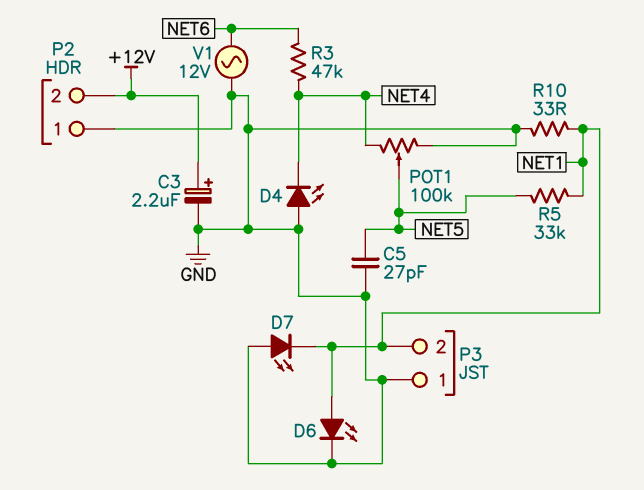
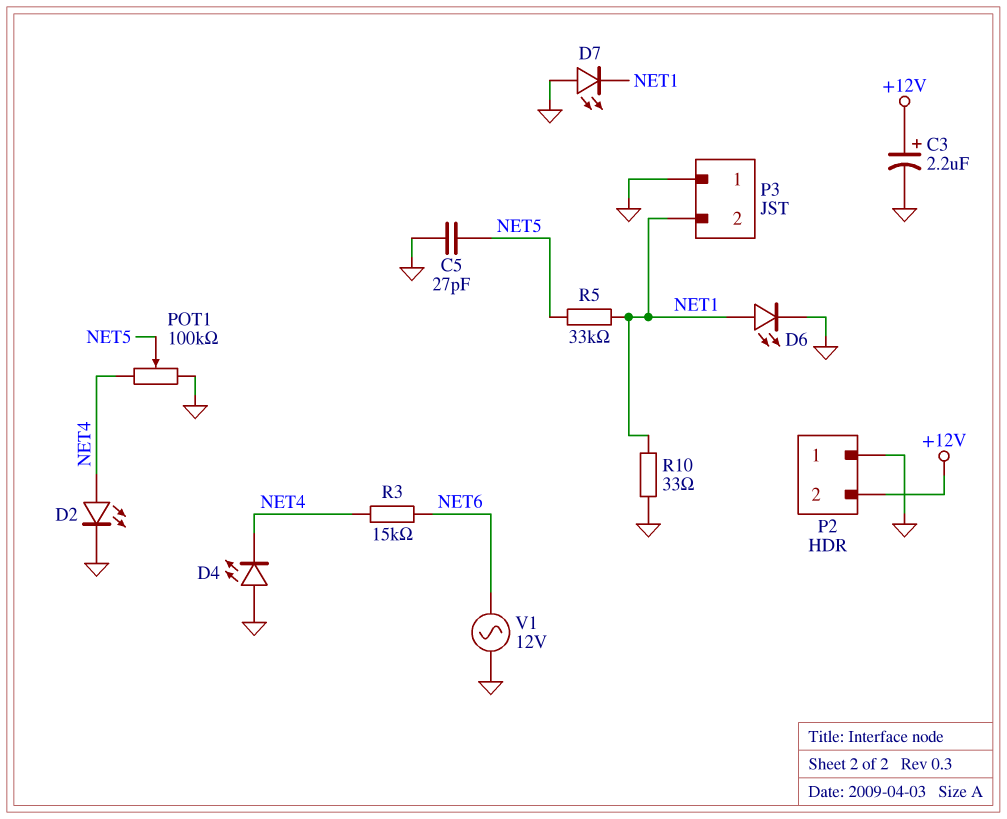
D2: none -> LED (A NET4, K GND)
R3: 47k (NET4, NET6) -> 15k (NET4, NET6)

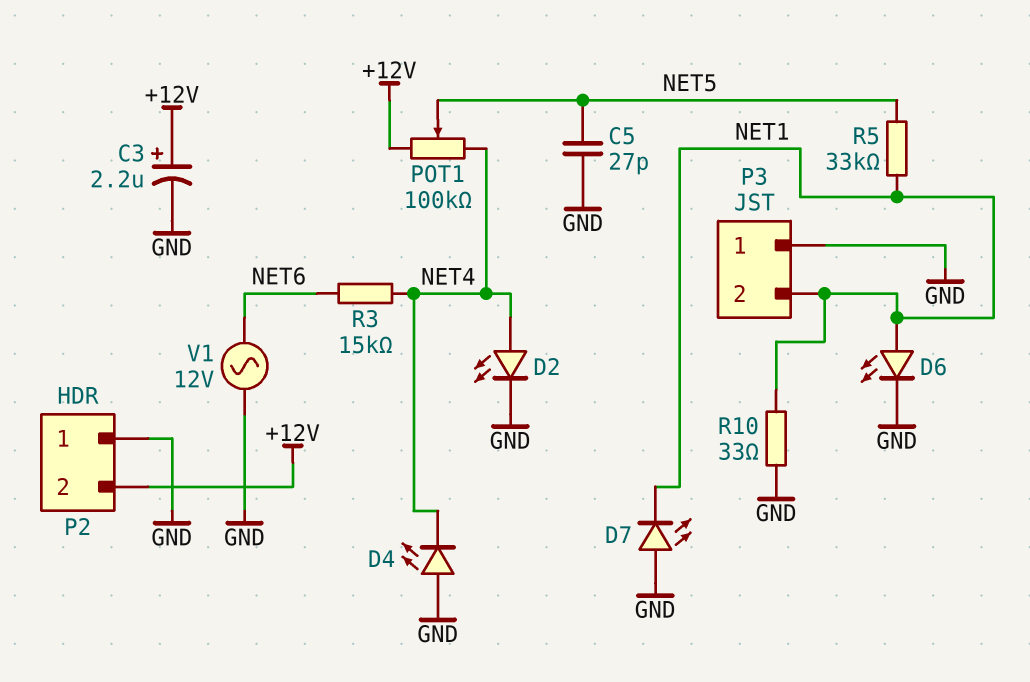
POT1: 100k (GND, NET4, wiper NET5) -> 100k (+12V, NET4, wiper NET5)

